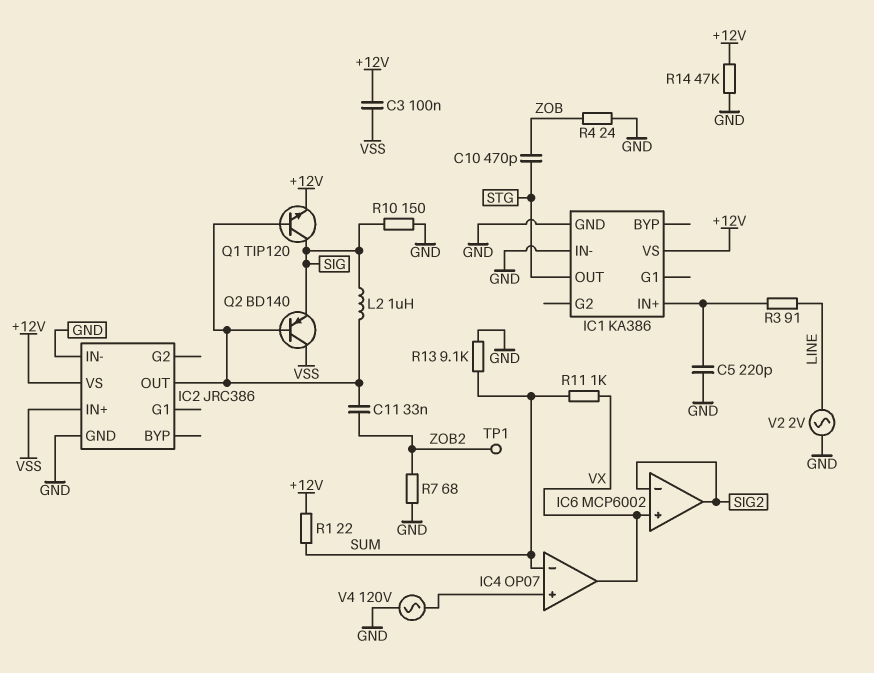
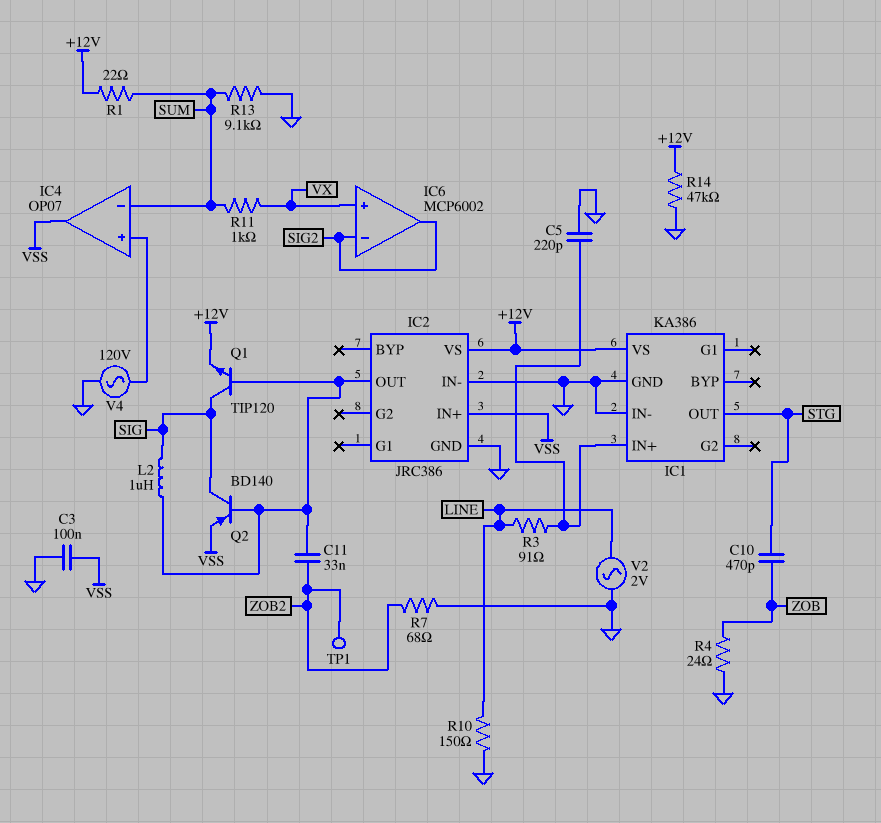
C3: 100nF (+12V, VSS) -> 100nF (GND, VSS)
IC4 pin out: VX -> VSS
Q2: PNP BD140 (B IC2/OUT, C VSS, E SIG) -> PNP BD140 (B IC2/OUT, C SIG, E VSS)
R10: 150 (GND, SIG) -> 150 (GND, LINE)

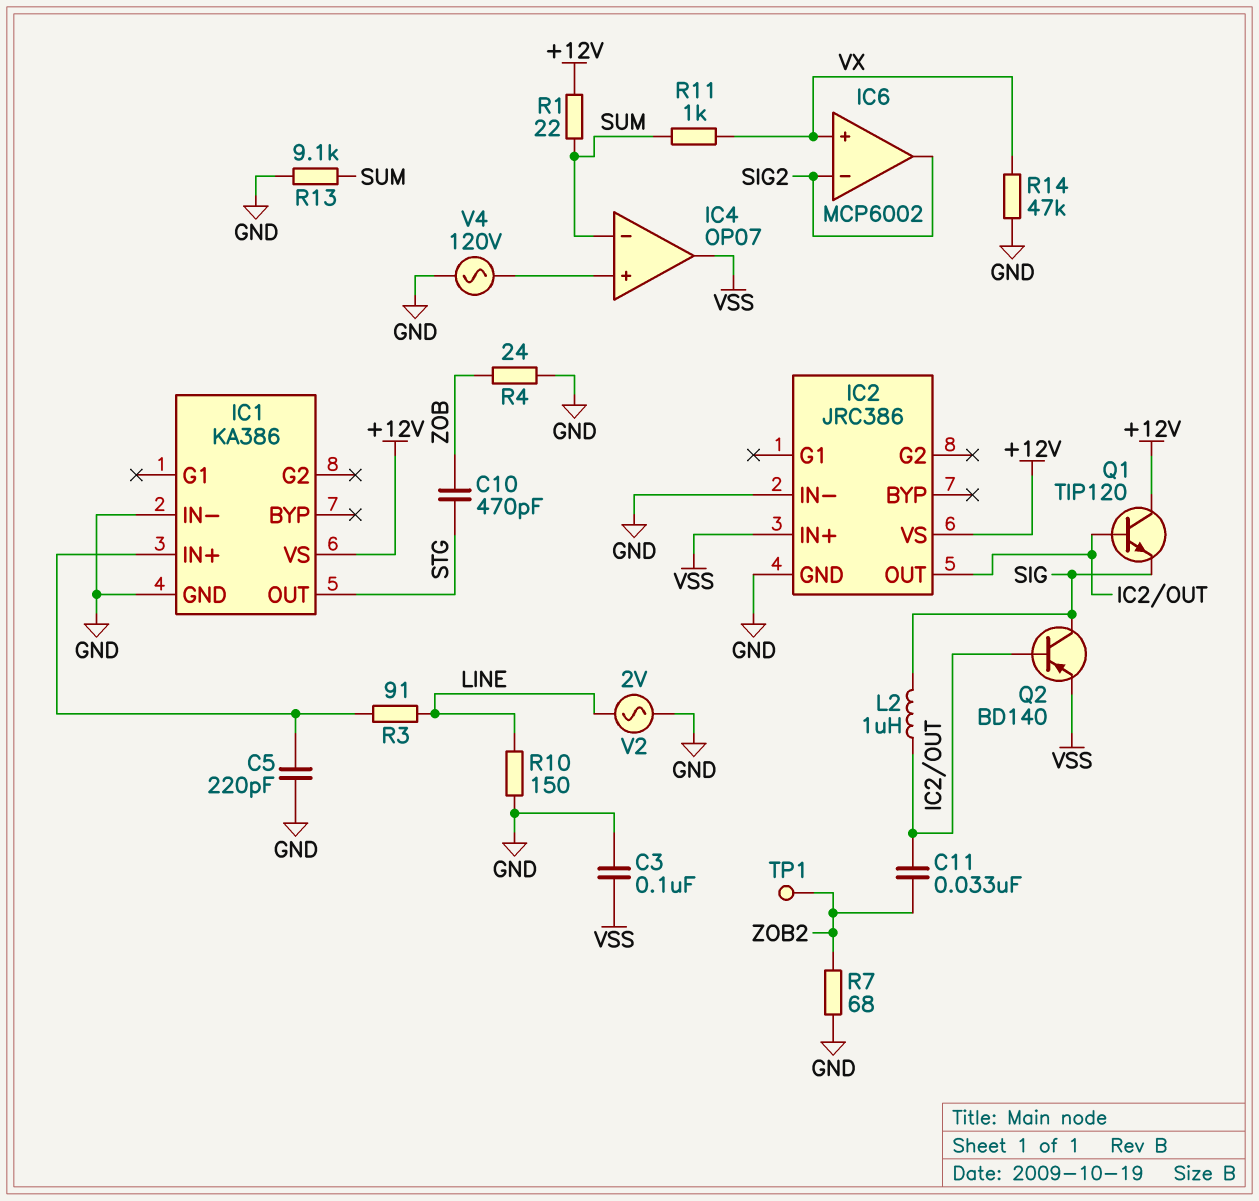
Q1: NPN TIP120 (B IC2/OUT, C SIG, E +12V) -> NPN TIP120 (B IC2/OUT, C +12V, E SIG)
R14: 47k (+12V, GND) -> 47k (GND, VX)

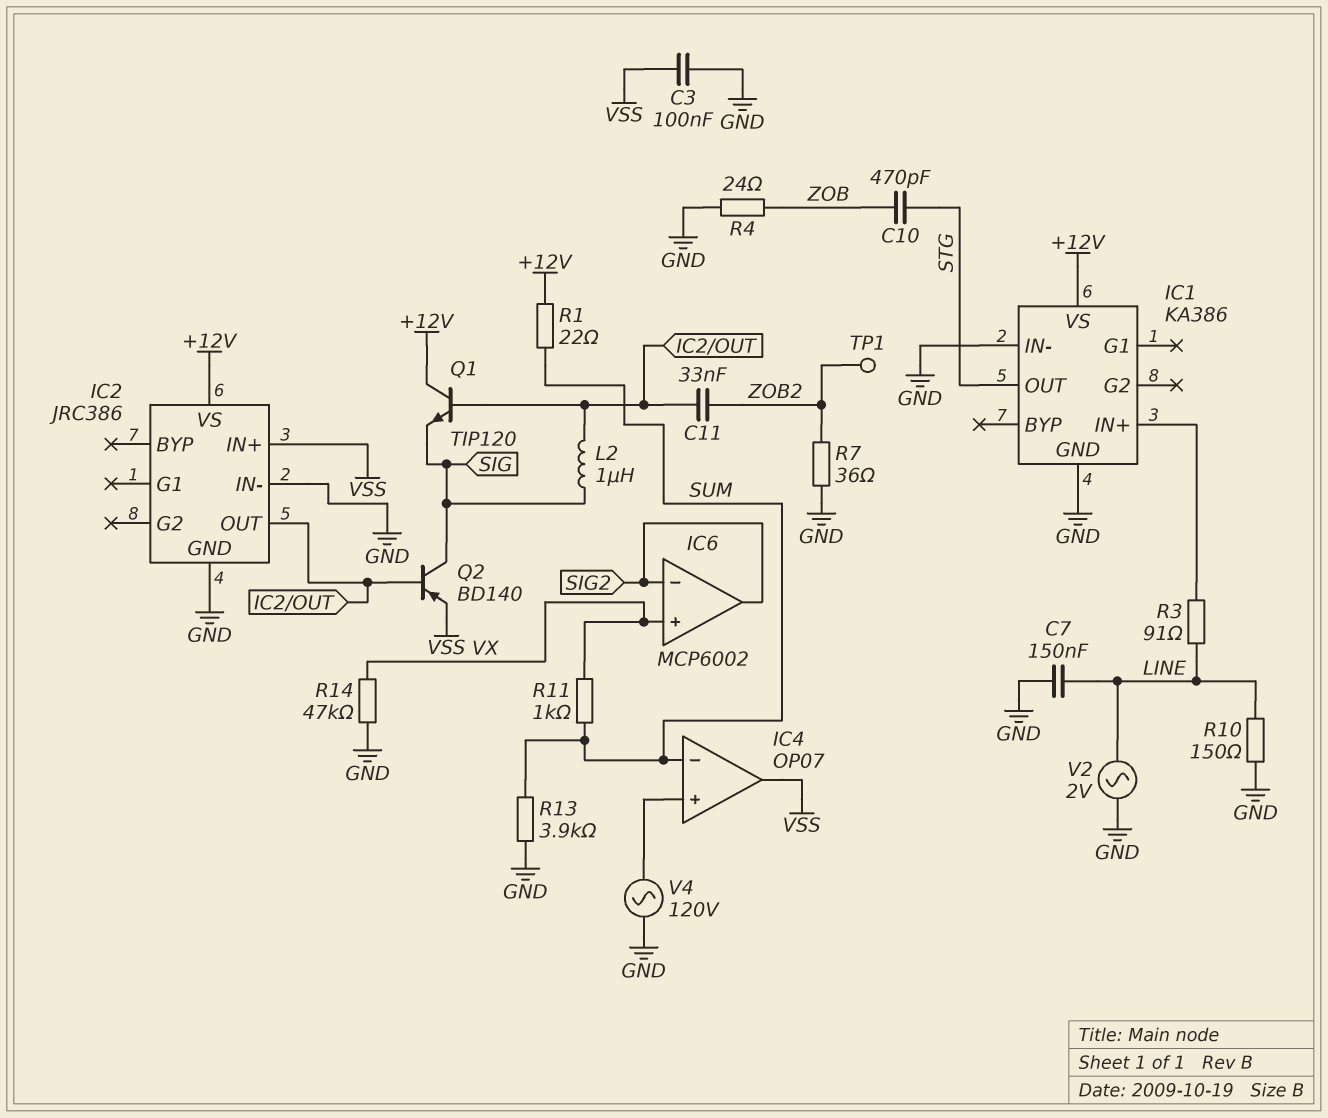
C5: 220pF (GND, IC1/IN+) -> none
C7: none -> 150nF (GND, LINE)
R7: 68 (GND, ZOB2) -> 36 (GND, ZOB2)
R13: 9.1k (GND, SUM) -> 3.9k (GND, SUM)

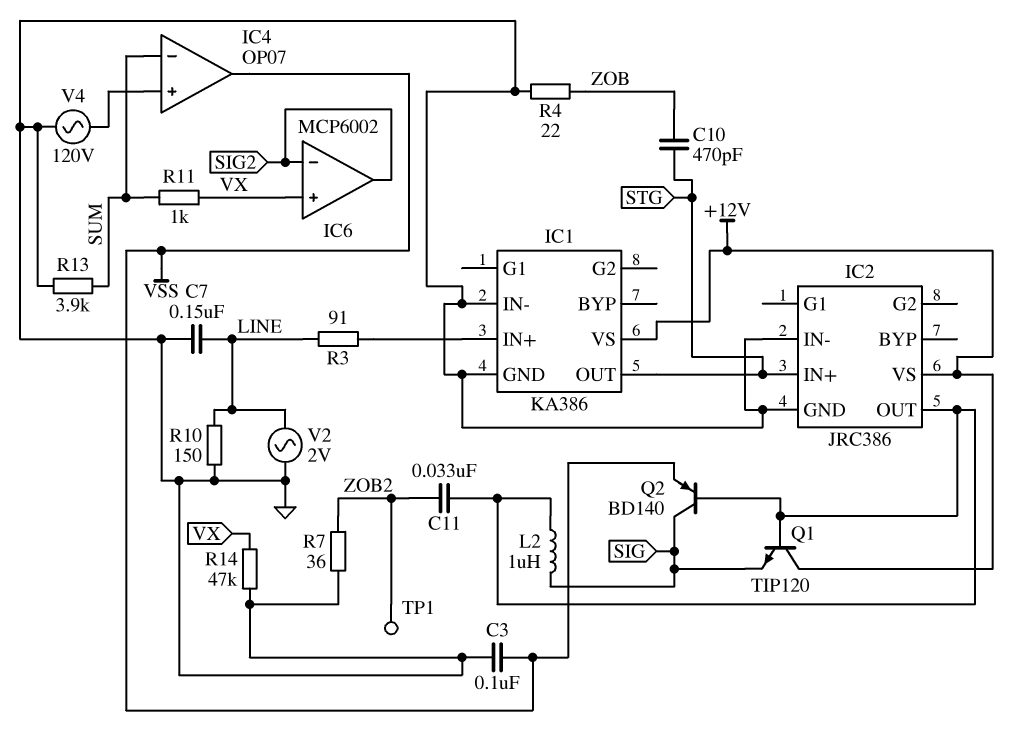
IC2 pin IN+: VSS -> STG
R1: 22 (+12V, SUM) -> none
R4: 24 (GND, ZOB) -> 22 (GND, ZOB)

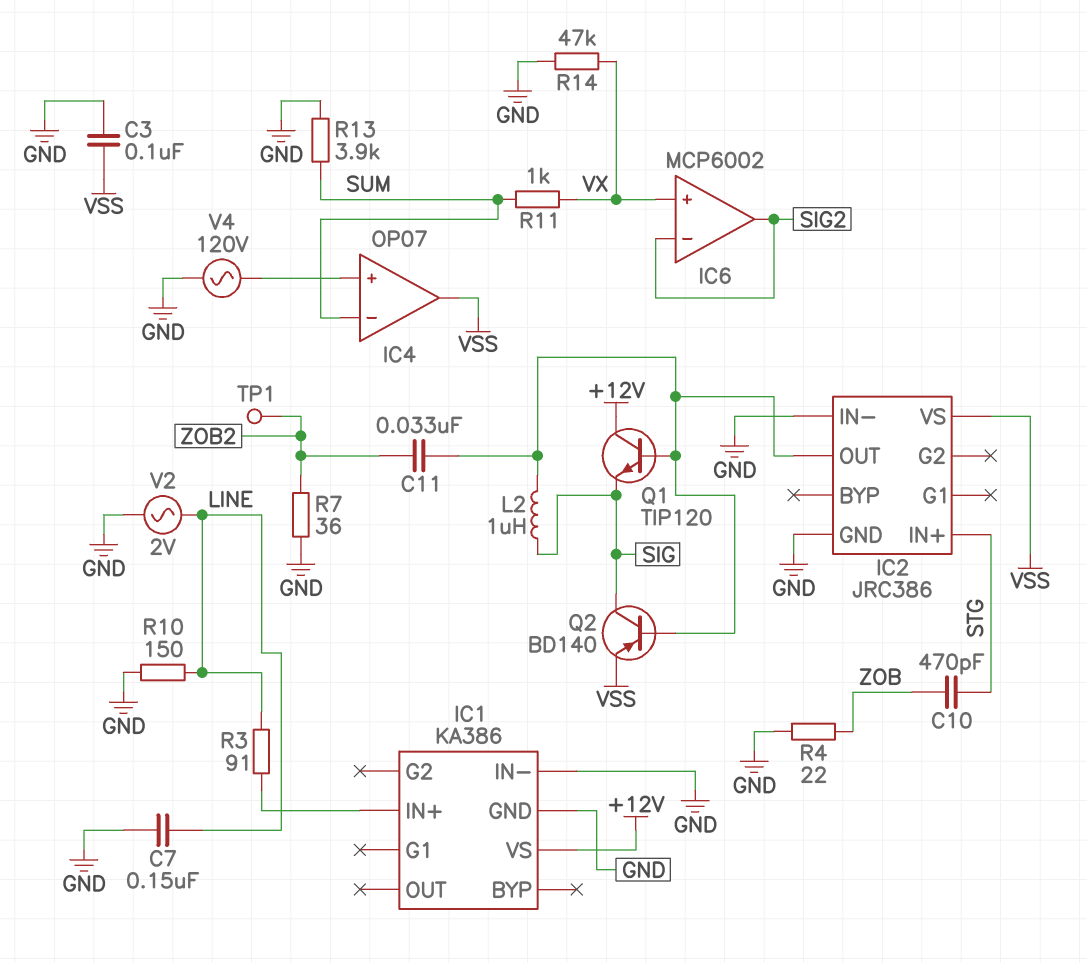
IC1 pin OUT: STG -> none
IC2 pin VS: +12V -> VSS

